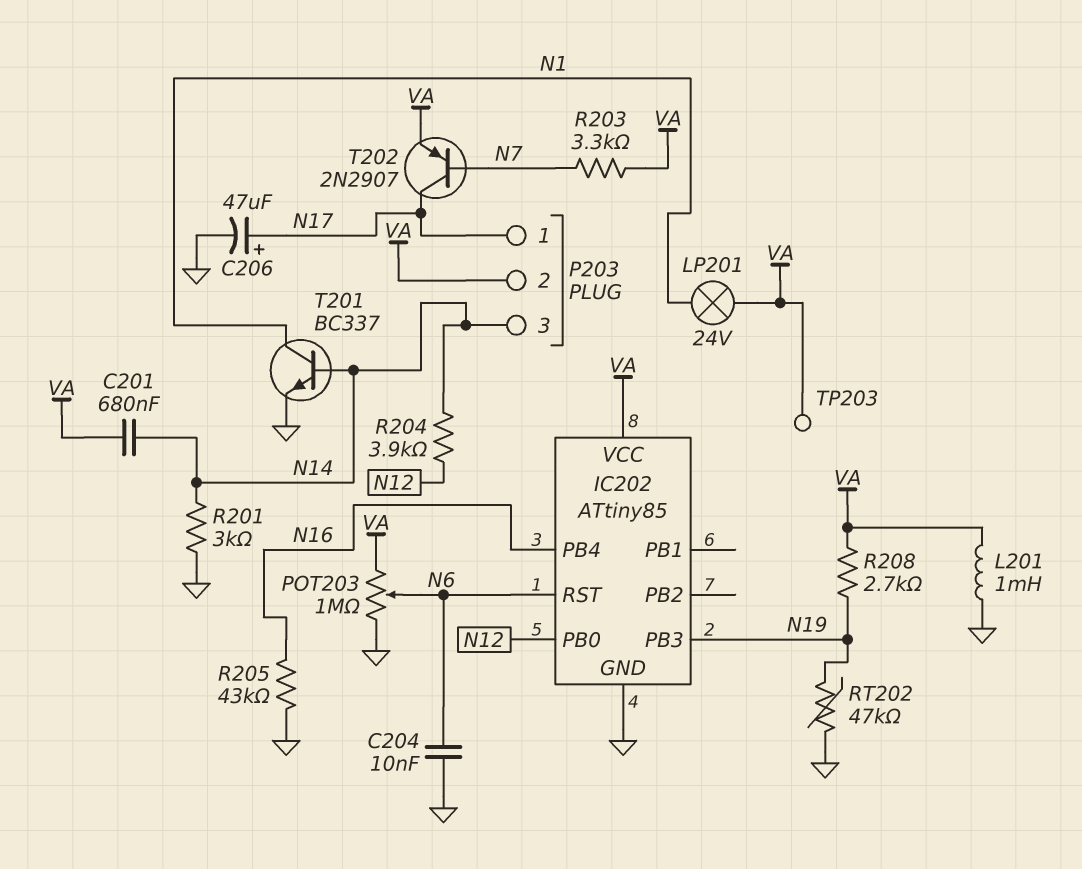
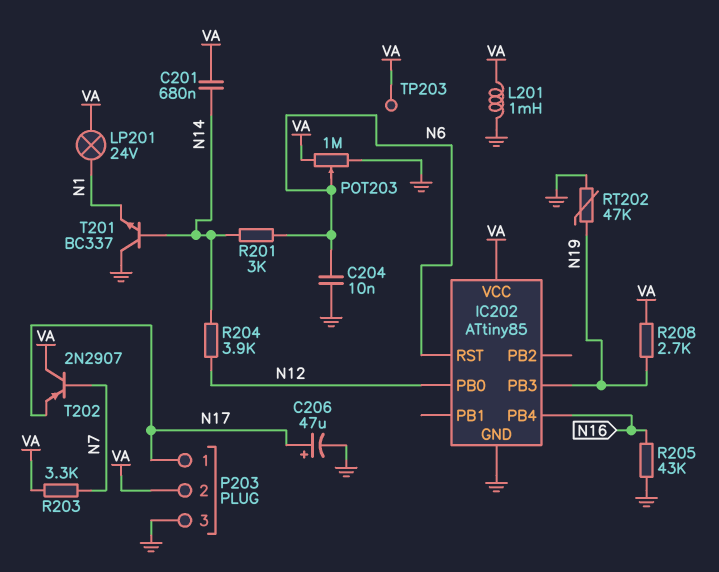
P203 pin 3: N14 -> GND
R201: 3k (GND, N14) -> 3k (N6, N14)
T201: NPN BC337 (B N14, C N1, E GND) -> NPN BC337 (B N14, C GND, E N1)
T202: PNP 2N2907 (B N7, C N17, E VA) -> PNP 2N2907 (B N7, C VA, E N17)

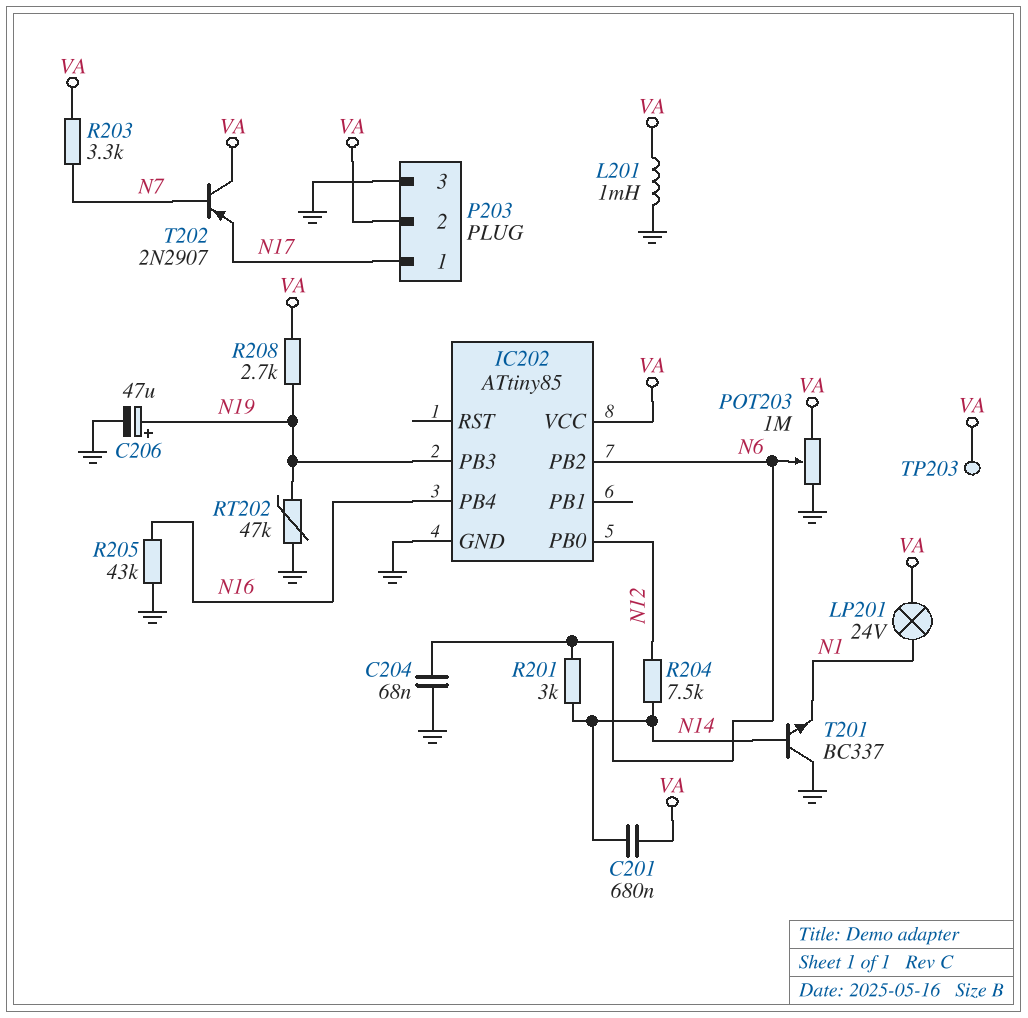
C204: 10nF (GND, N6) -> 68nF (GND, N6)
C206: 47uF (plus N17, minus GND) -> 47uF (plus N19, minus GND)
IC202 pin PB2: none -> N6
IC202 pin RST: N6 -> none
R204: 3.9k (N12, N14) -> 7.5k (N12, N14)

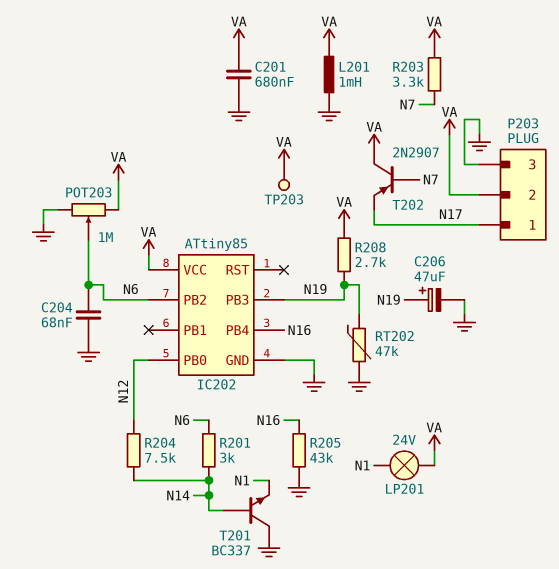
C201: 680nF (N14, VA) -> 680nF (GND, VA)

